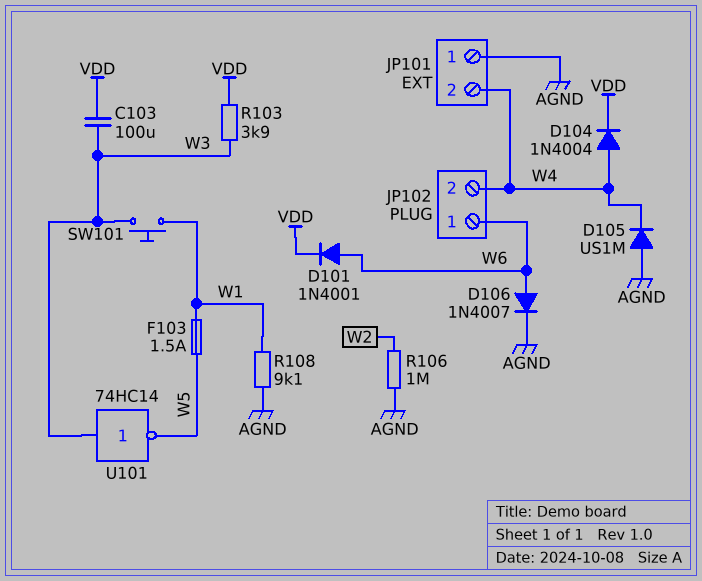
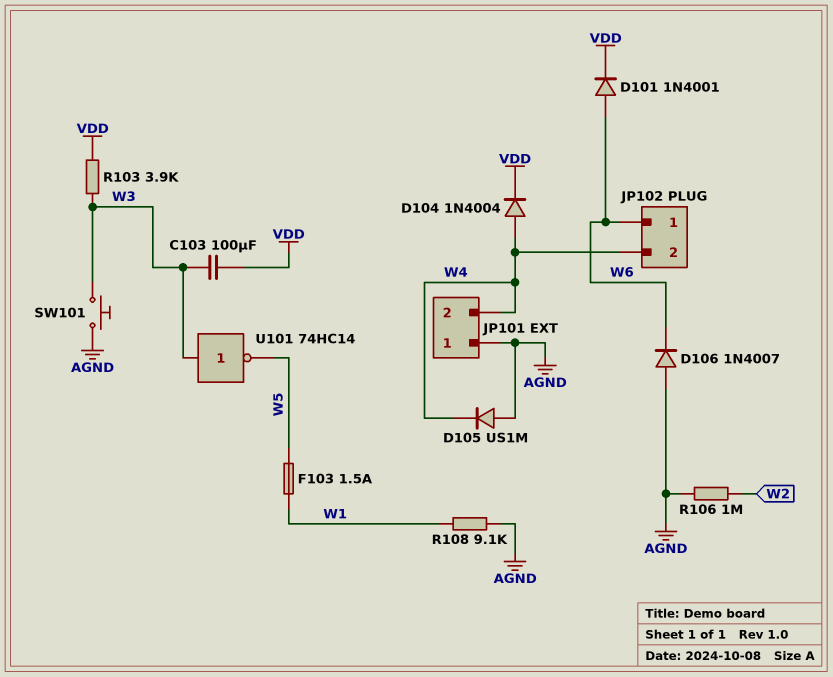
D106: diode 1N4007 (A W6, K AGND) -> diode 1N4007 (A AGND, K W6)
SW101: button (W1, W3) -> button (AGND, W3)

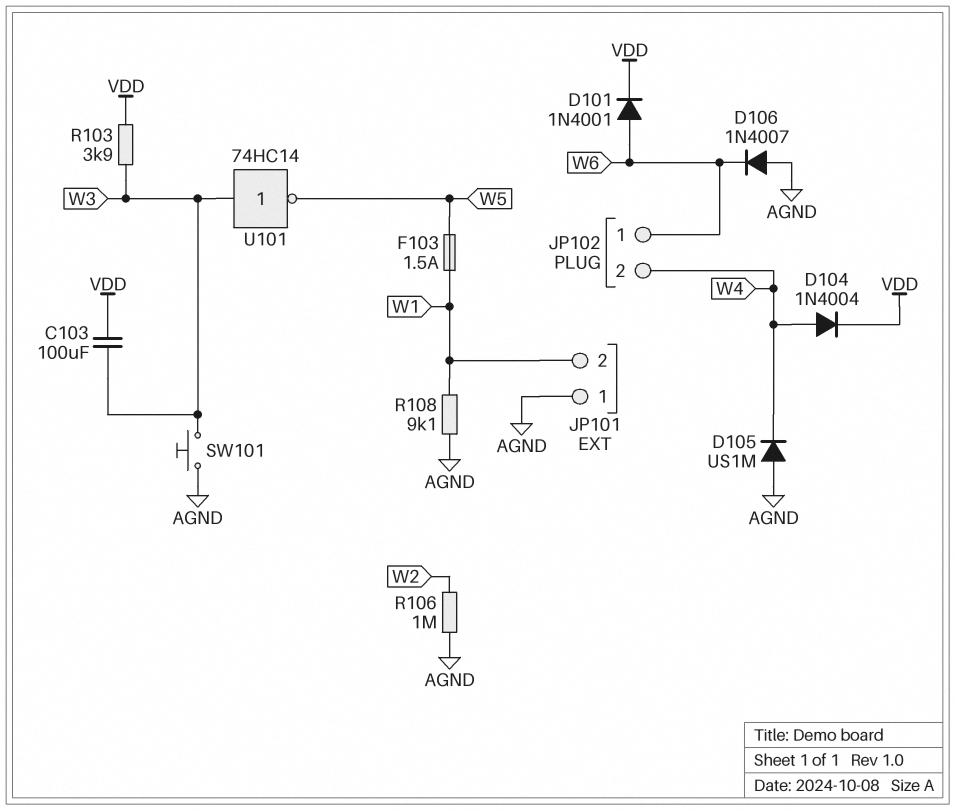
JP101 pin 2: W4 -> W1

